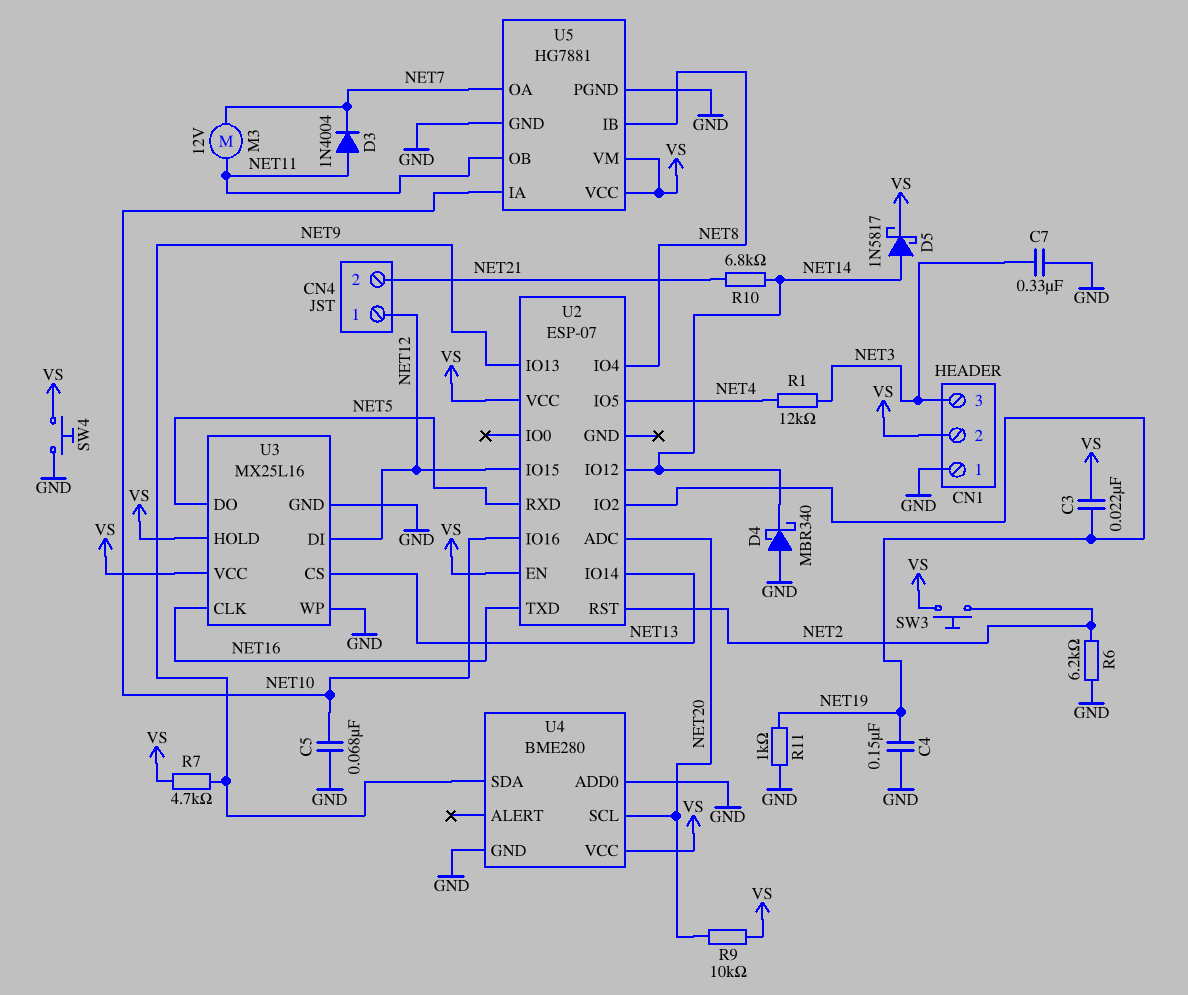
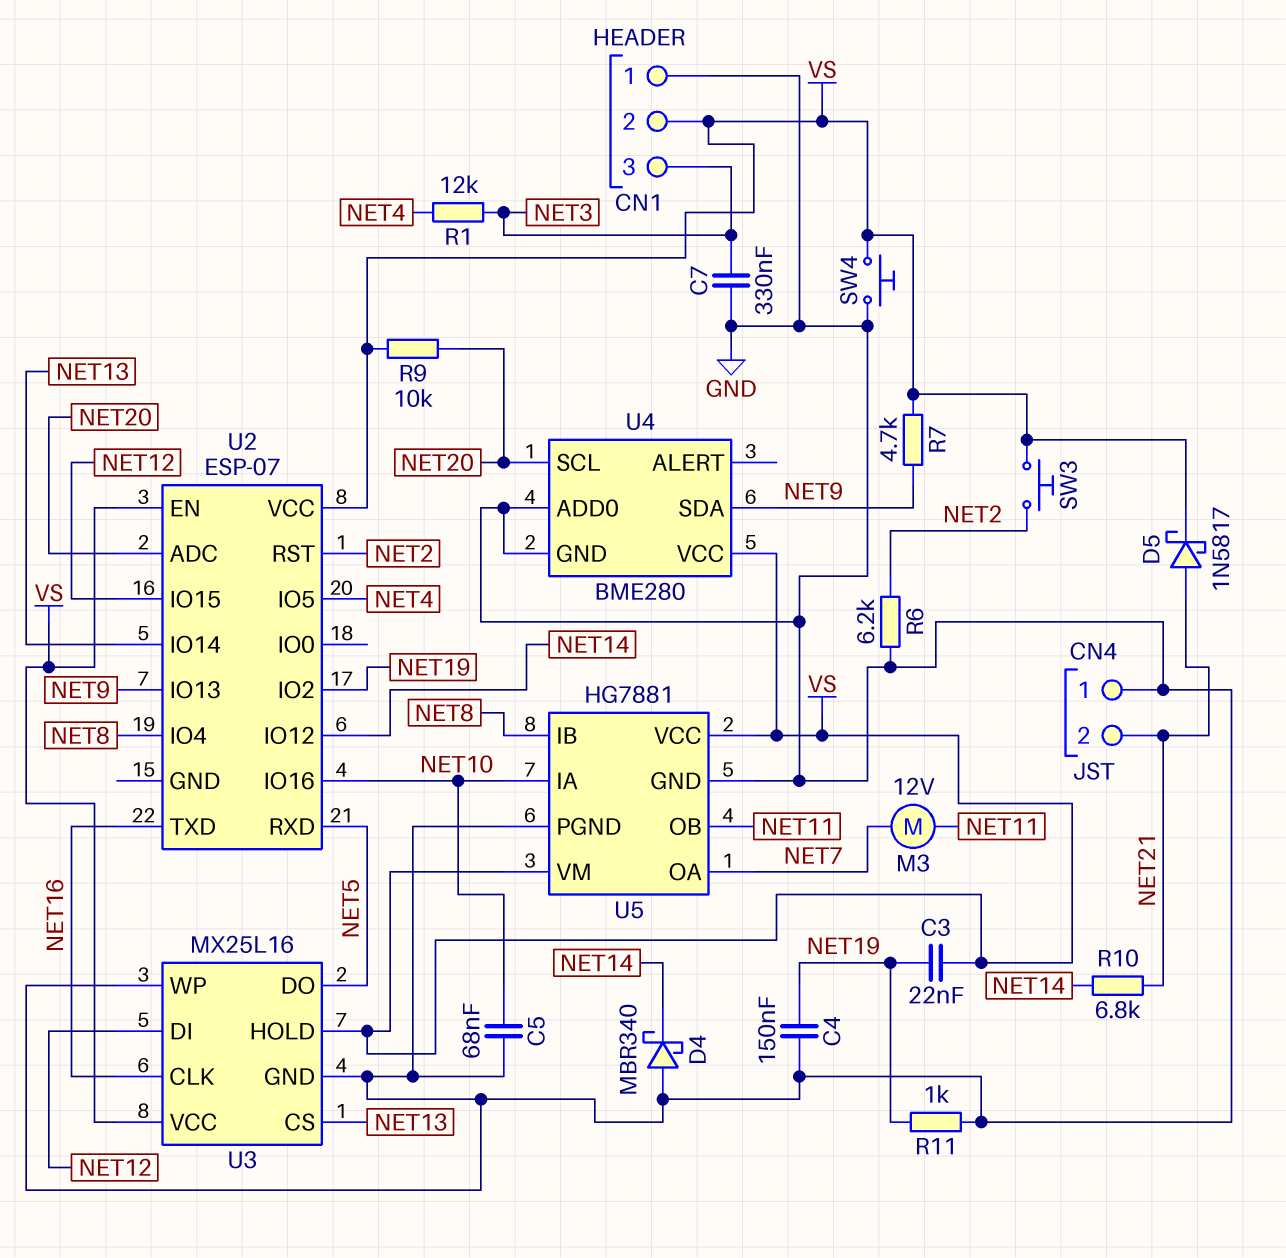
CN4 pin 1: NET12 -> GND
D3: diode 1N4004 (A NET11, K NET7) -> none
D5: schottky 1N5817 (A NET14, K VS) -> schottky 1N5817 (A NET21, K VS)

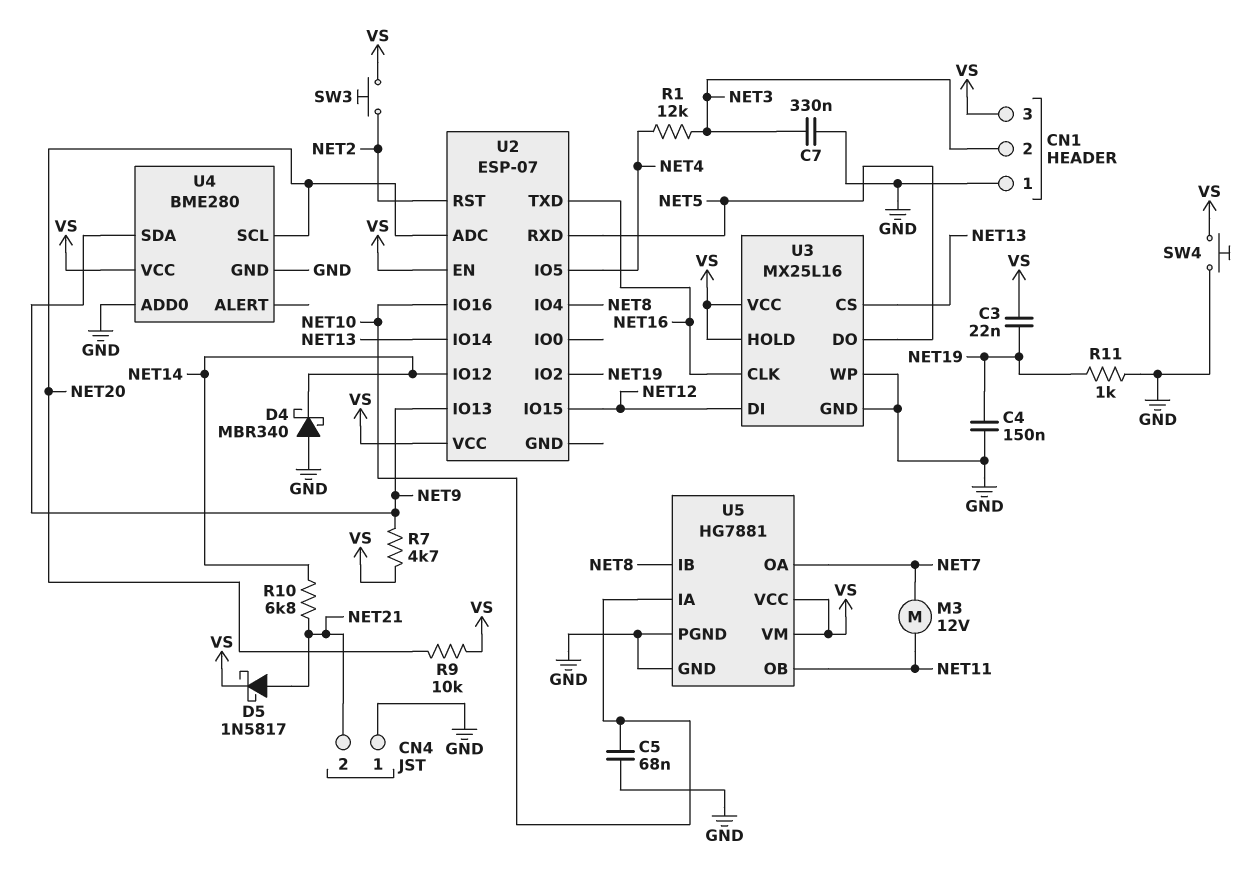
CN1 pin 2: VS -> NET3
CN1 pin 3: NET3 -> VS
R6: 6.2k (GND, NET2) -> none

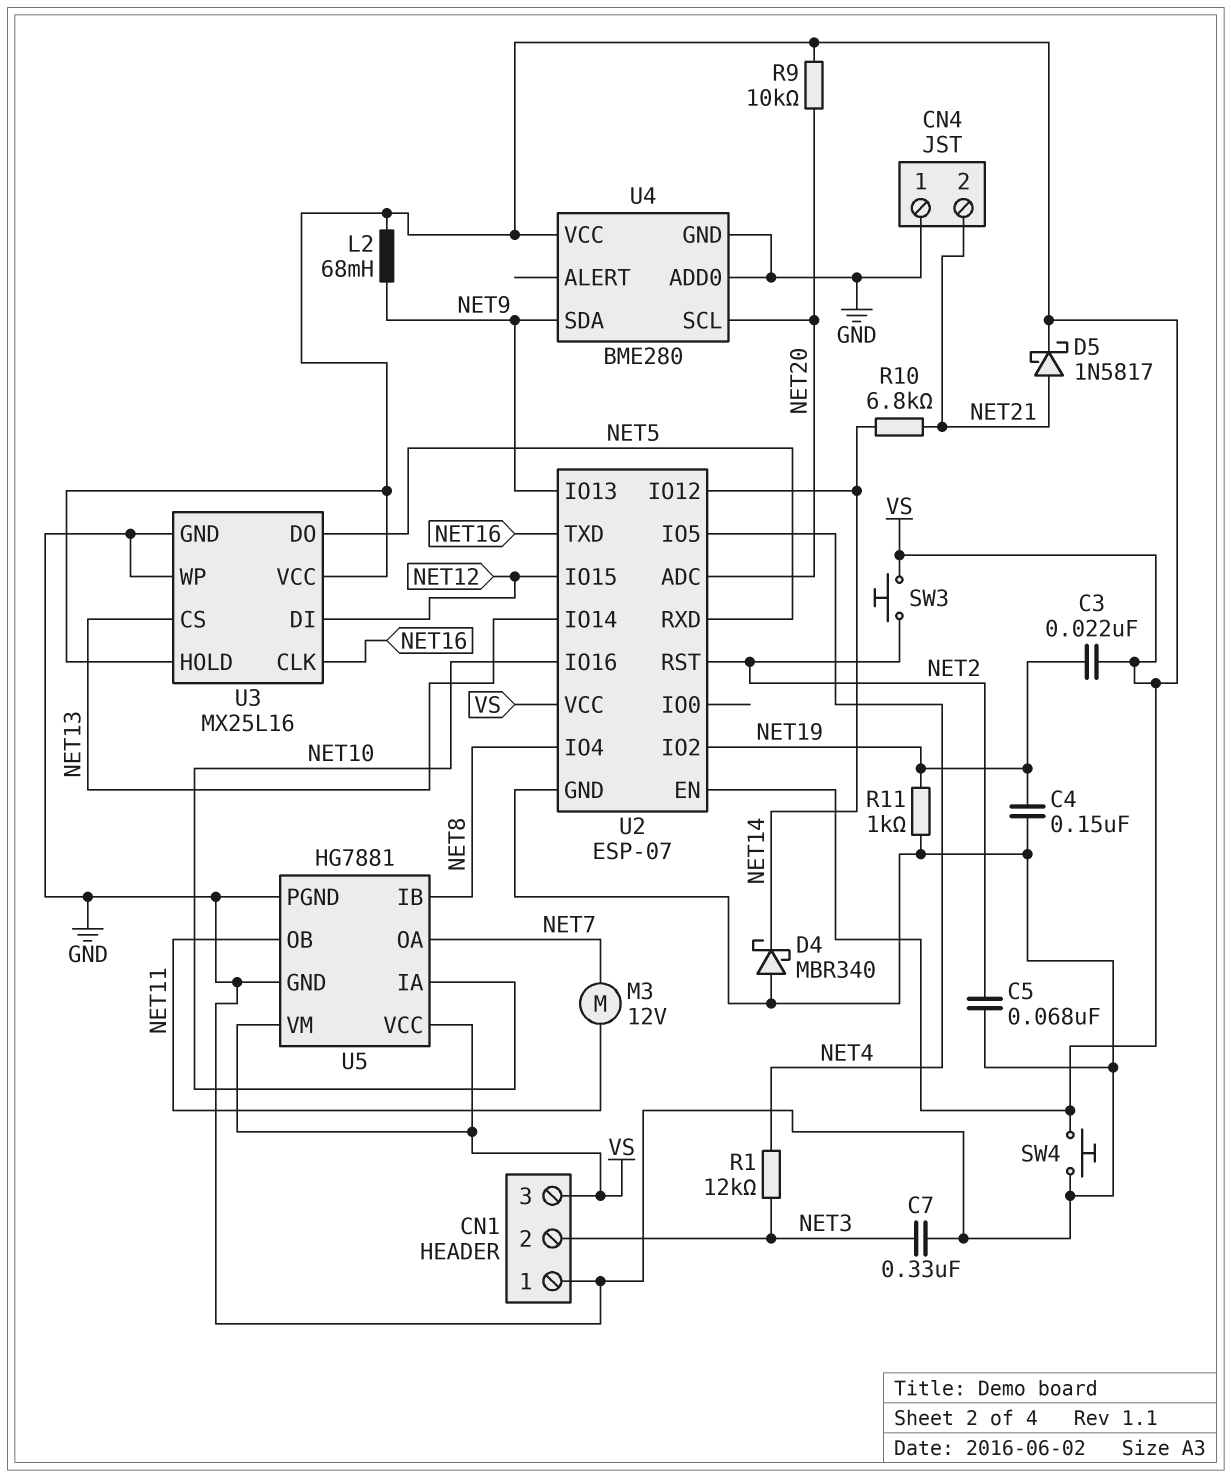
C5: 68nF (GND, NET10) -> 68nF (GND, NET2)
L2: none -> 68mH (NET9, VS)
R7: 4.7k (NET9, VS) -> none
U2 pin GND: none -> GND

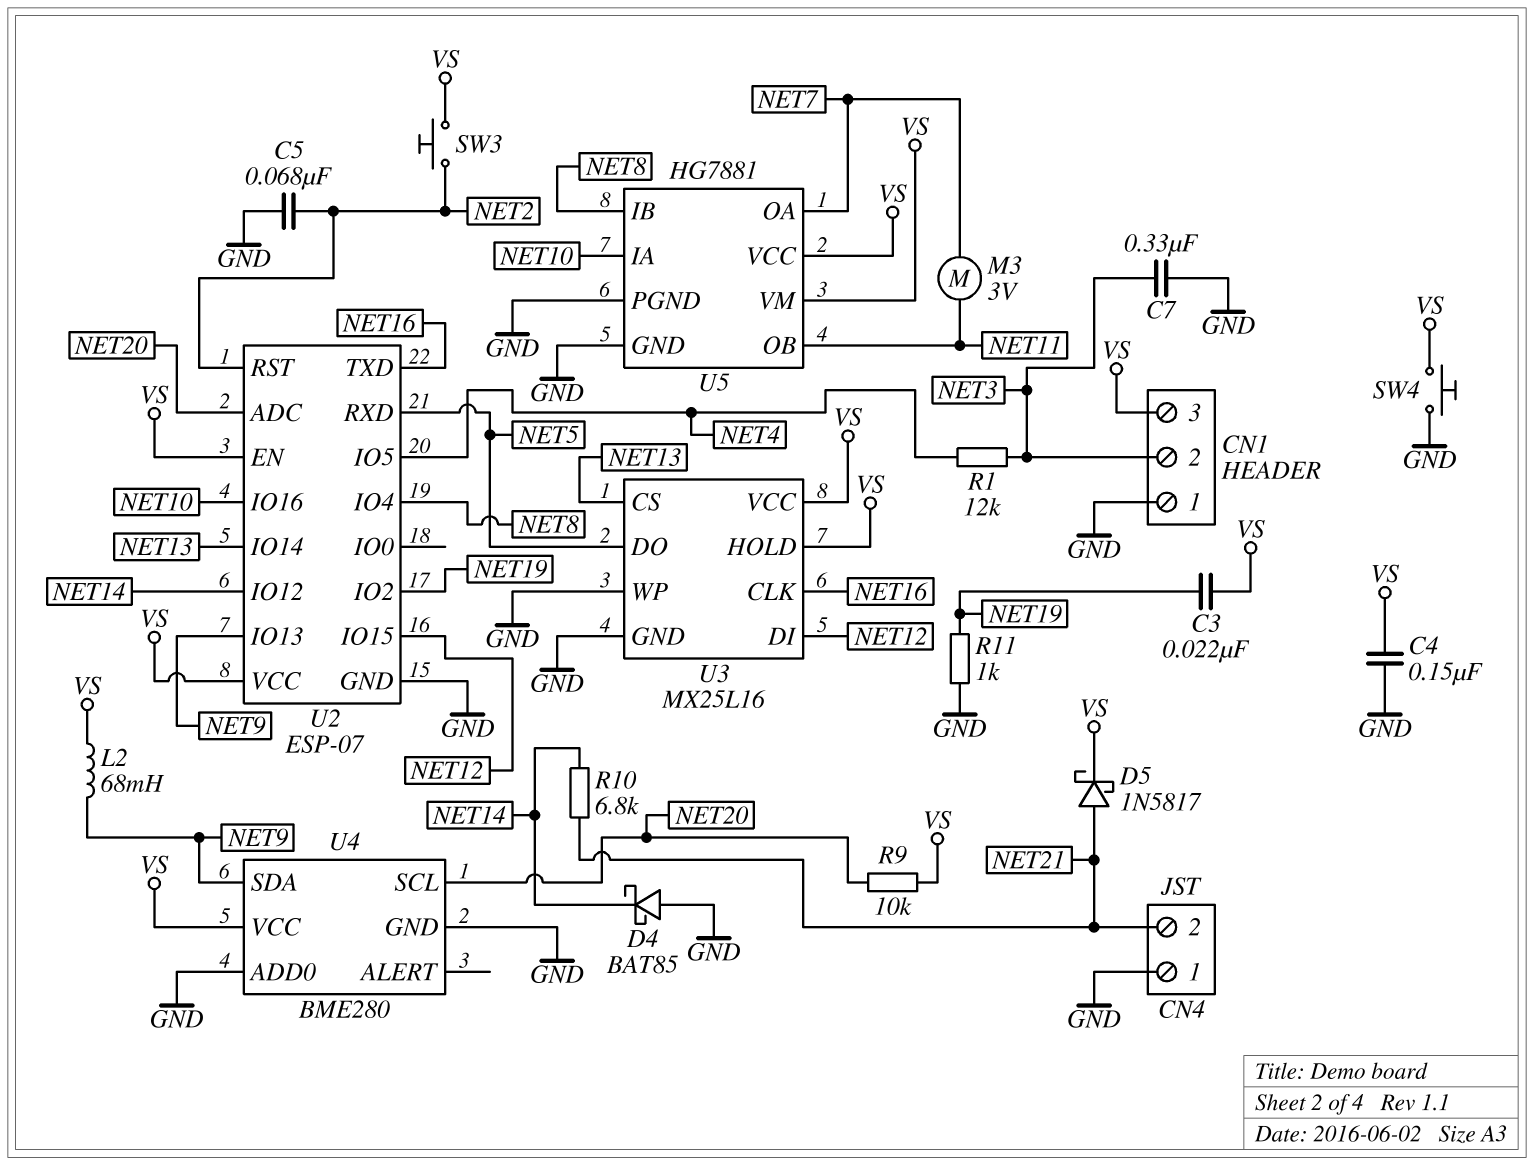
C4: 150nF (GND, NET19) -> 150nF (GND, VS)
D4: schottky MBR340 (A GND, K NET14) -> schottky BAT85 (A GND, K NET14)
M3: motor 12V (NET7, NET11) -> motor 3V (NET7, NET11)

